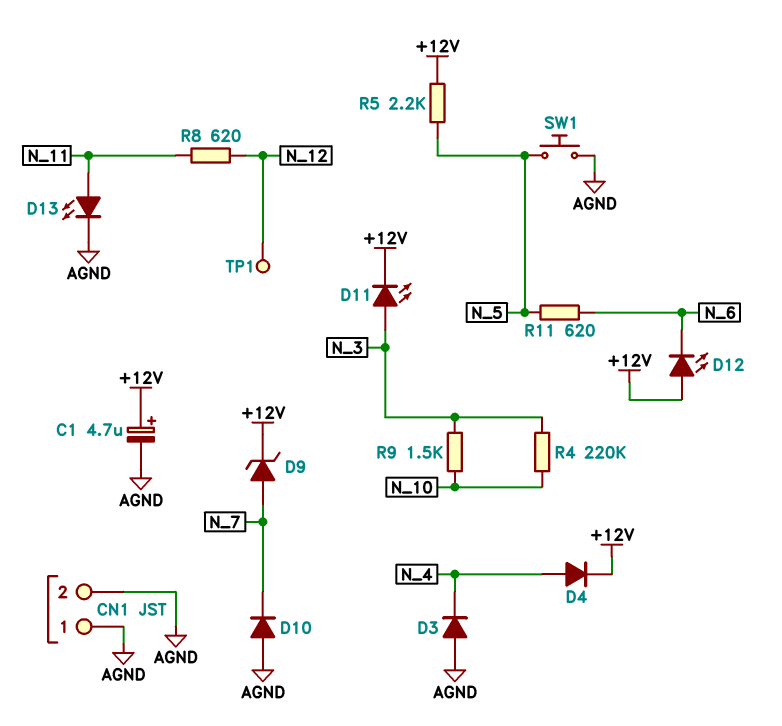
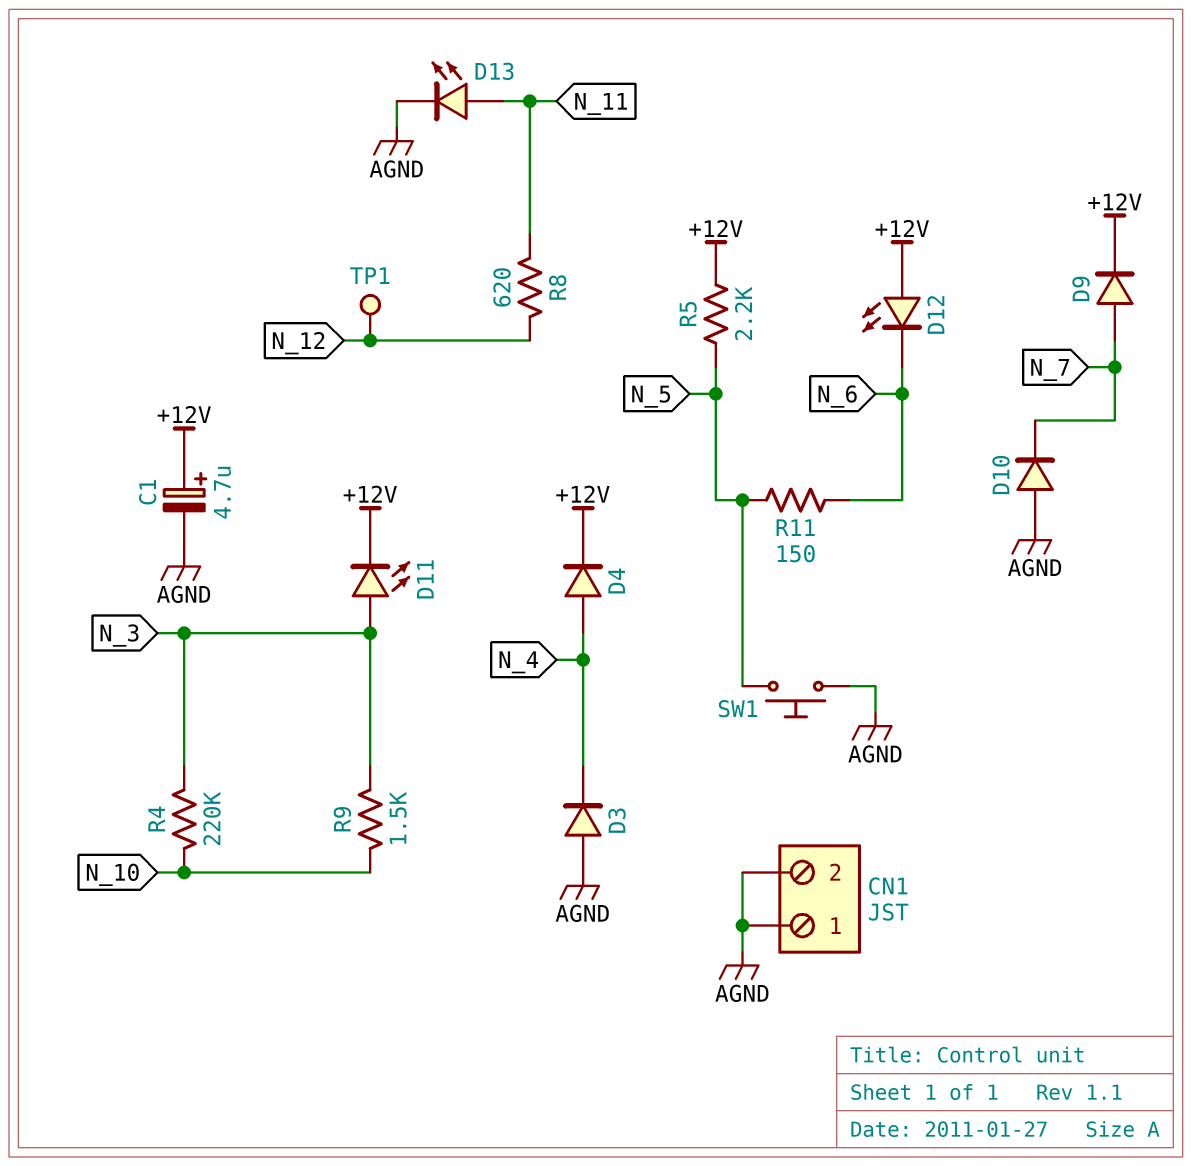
D9: zener (A N_7, K +12V) -> diode (A N_7, K +12V)
R11: 620 (N_5, N_6) -> 150 (N_5, N_6)

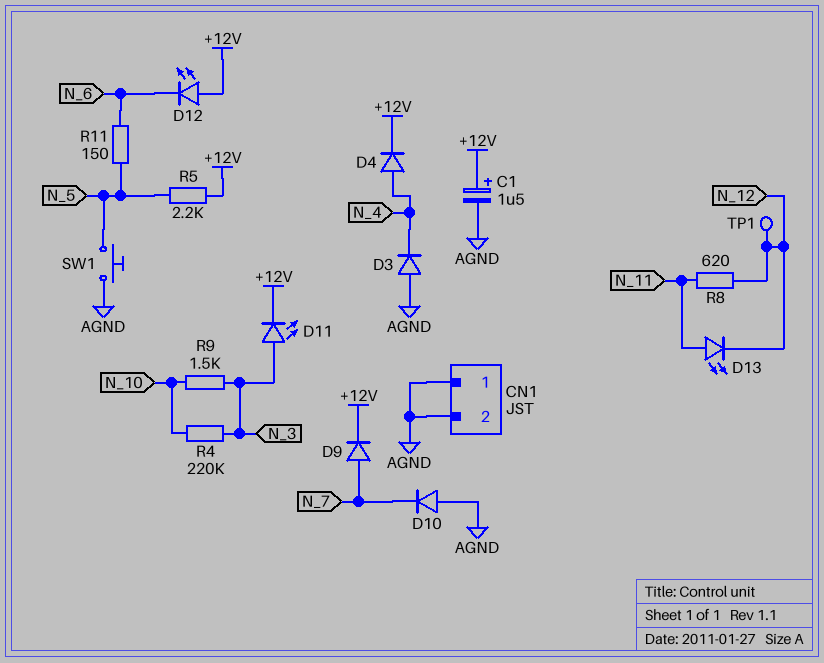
C1: 4.7uF (plus +12V, minus AGND) -> 1.5uF (plus +12V, minus AGND)
D13: LED (A N_11, K AGND) -> LED (A N_11, K N_12)

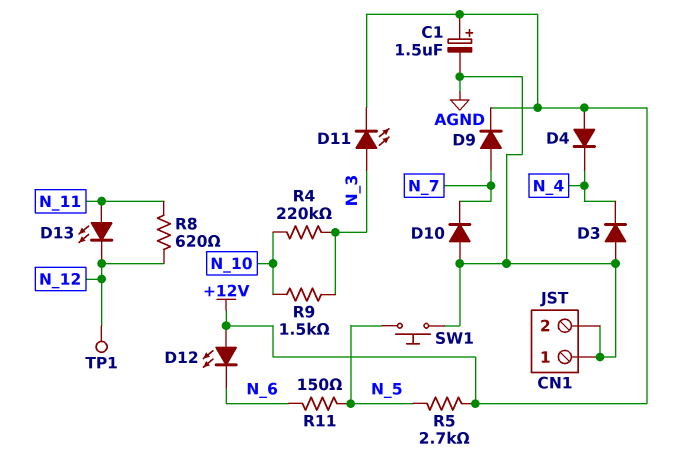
D4: diode (A N_4, K +12V) -> diode (A +12V, K N_4)
R5: 2.2k (+12V, N_5) -> 2.7k (+12V, N_5)

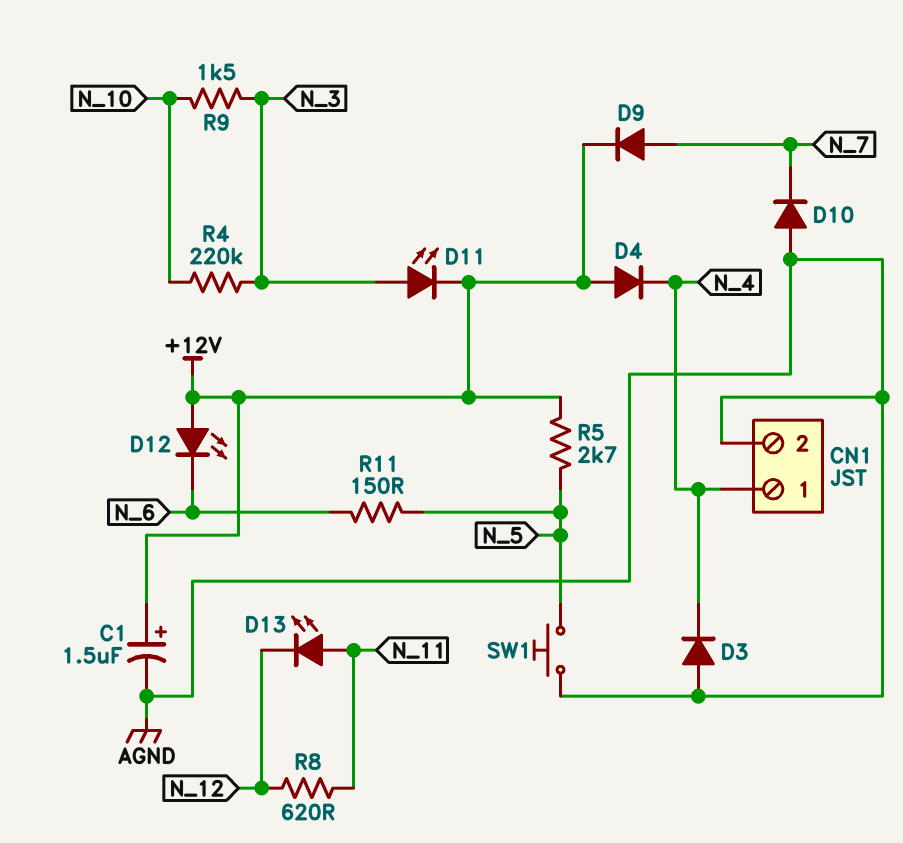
CN1 pin 1: AGND -> N_4
TP1: test point (N_12) -> none

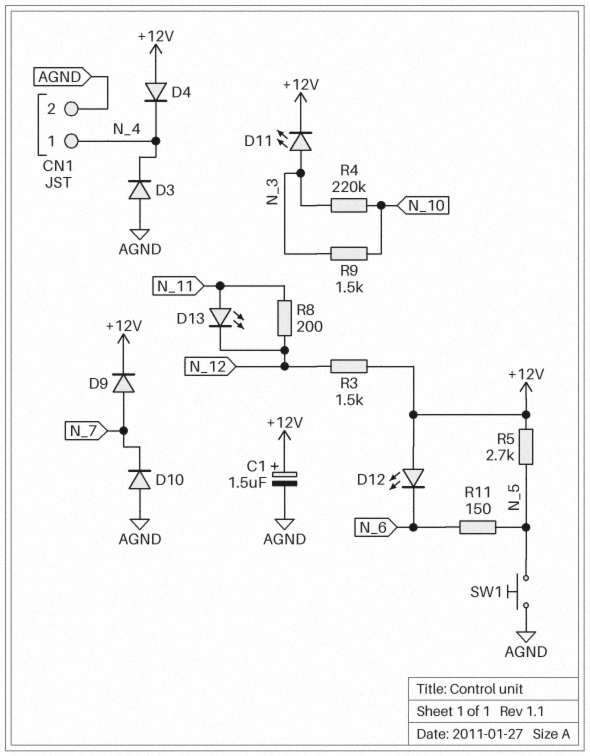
R3: none -> 1.5k (+12V, N_12)
R8: 620 (N_11, N_12) -> 200 (N_11, N_12)

